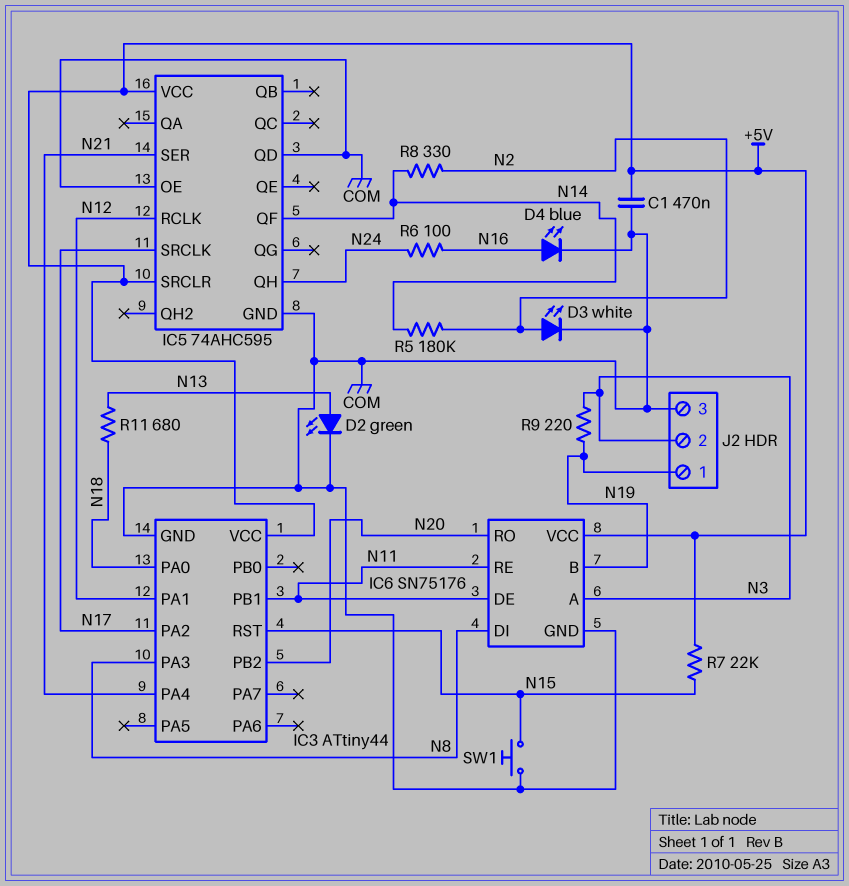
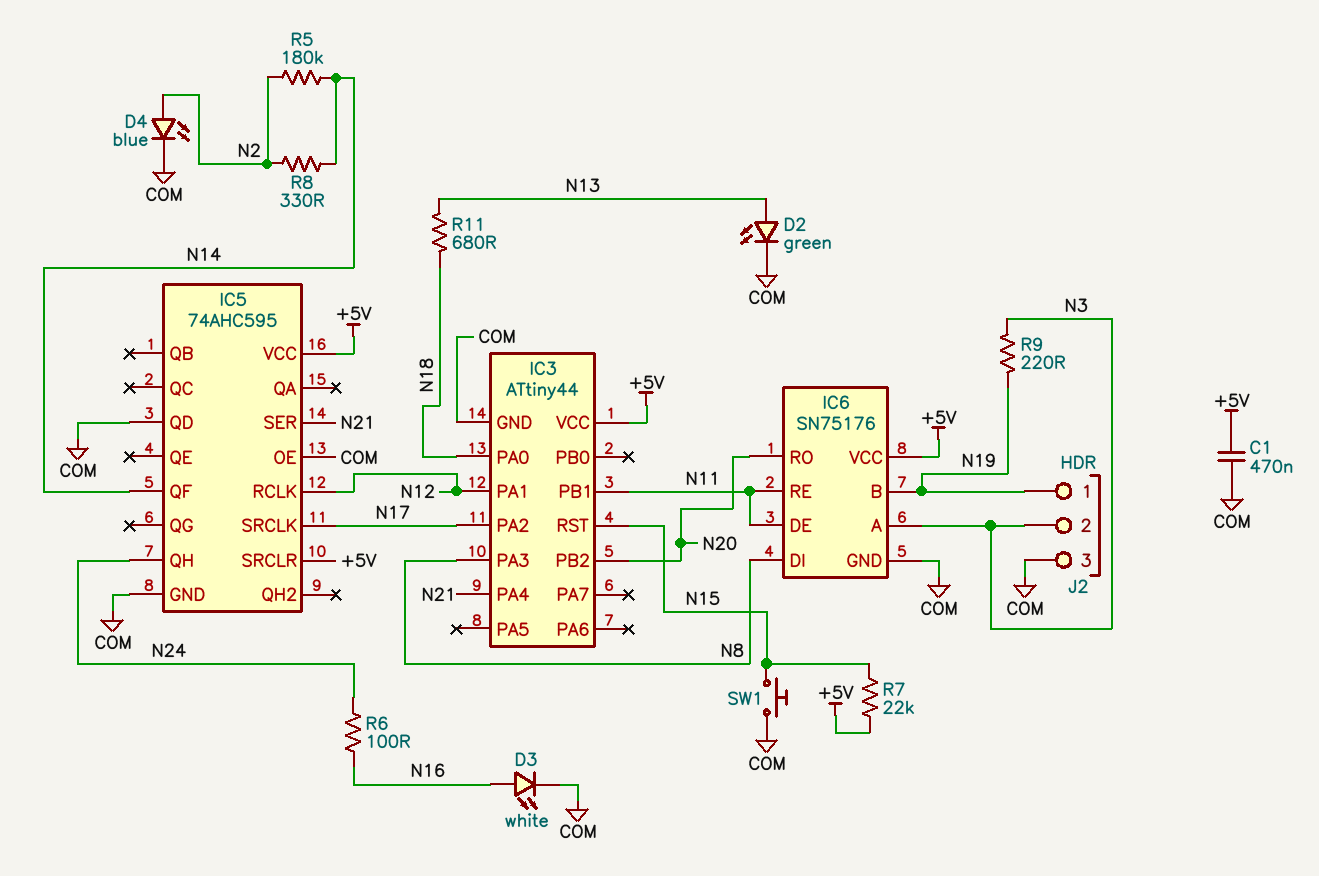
D3: LED white (A N2, K COM) -> LED white (A N16, K COM)
D4: LED blue (A N16, K COM) -> LED blue (A N2, K COM)

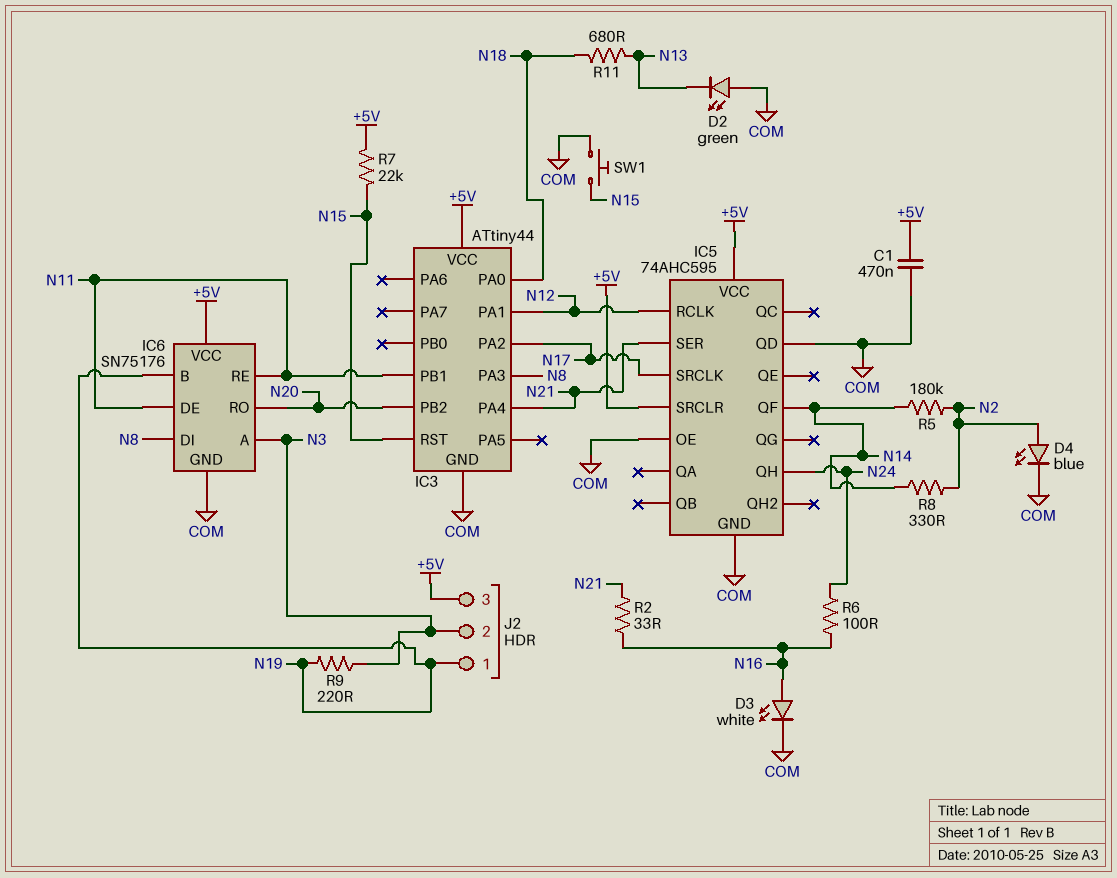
D2: LED green (A N13, K COM) -> LED green (A COM, K N13)
J2 pin 3: COM -> +5V
R2: none -> 33 (N16, N21)

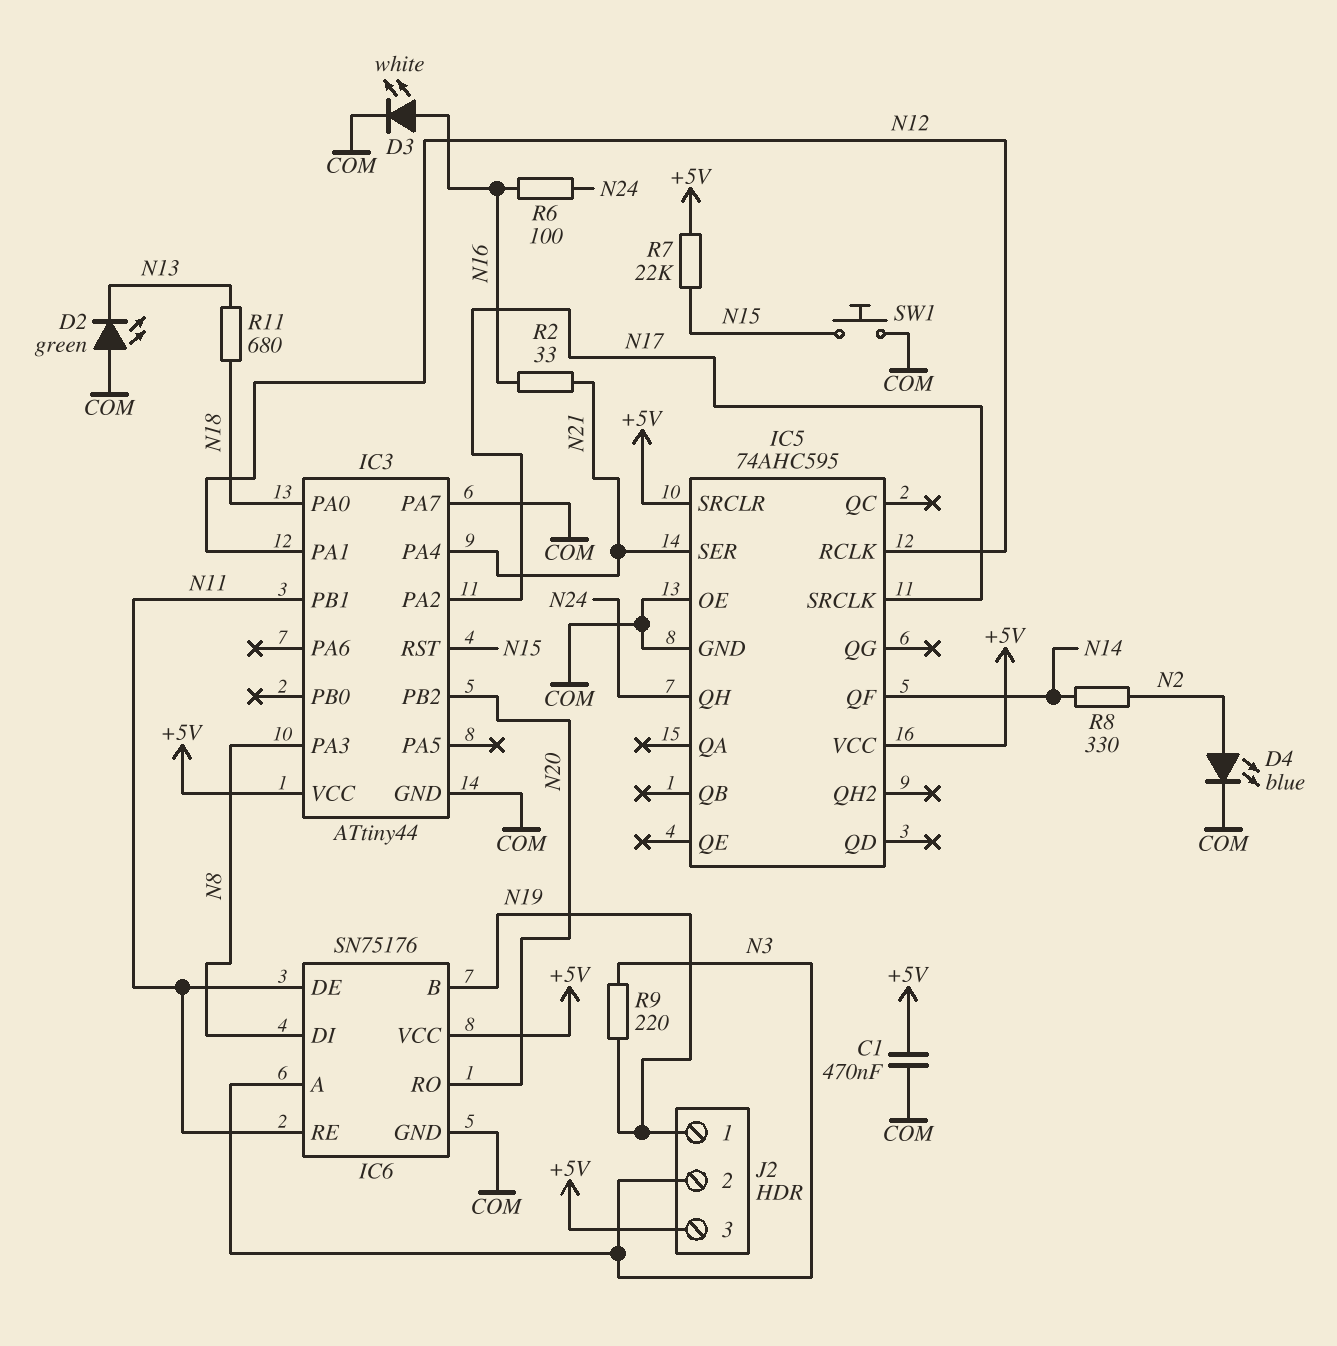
IC3 pin PA7: none -> COM
IC5 pin QD: COM -> none
R5: 180k (N2, N14) -> none

